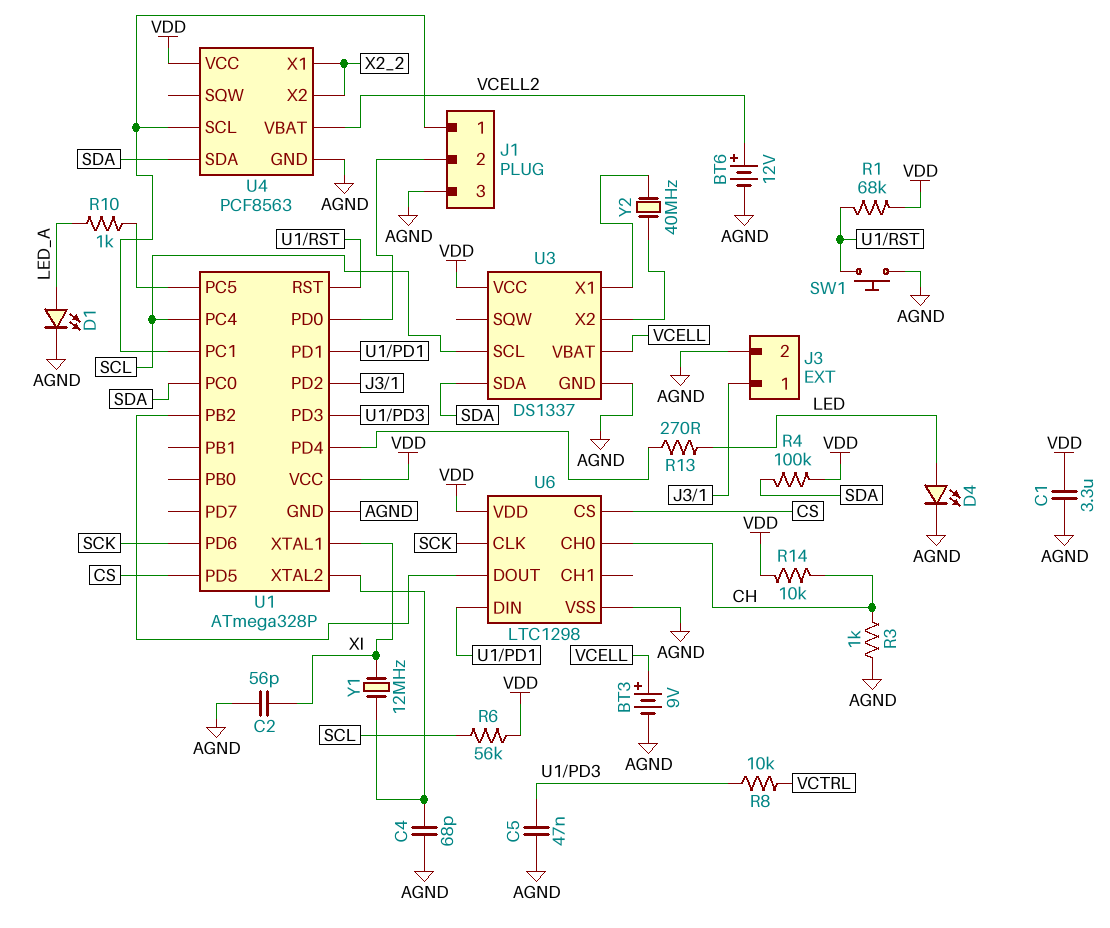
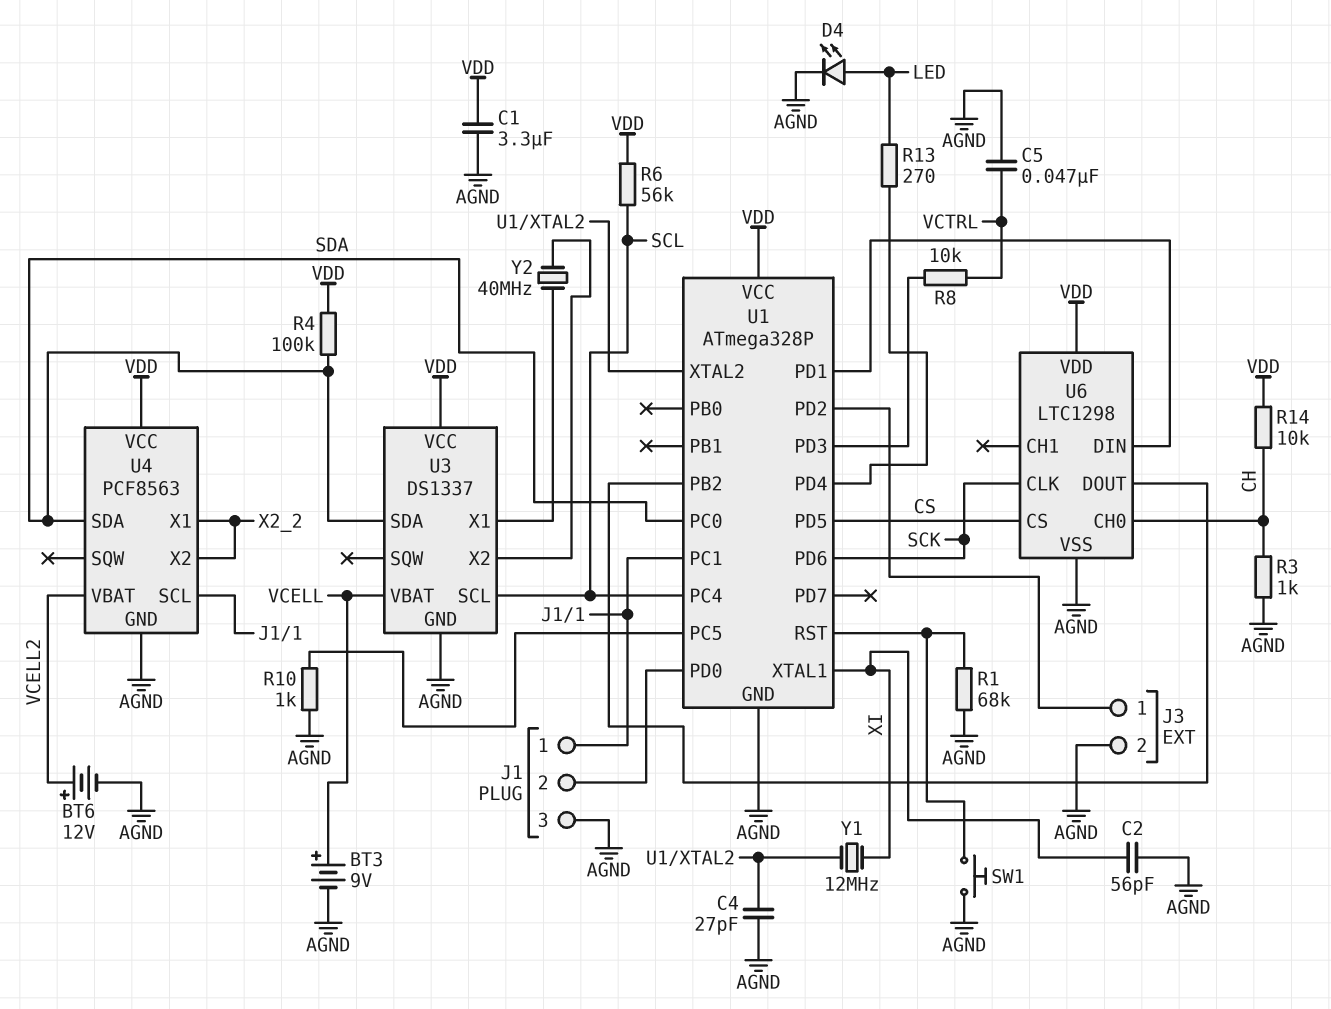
C4: 68pF (AGND, U1/XTAL2) -> 27pF (AGND, U1/XTAL2)
C5: 47nF (AGND, U1/PD3) -> 47nF (AGND, VCTRL)
D1: LED (A LED_A, K AGND) -> none
R1: 68k (U1/RST, VDD) -> 68k (AGND, U1/RST)
R10: 1k (LED_A, U1/PC5) -> 1k (AGND, U1/PC5)

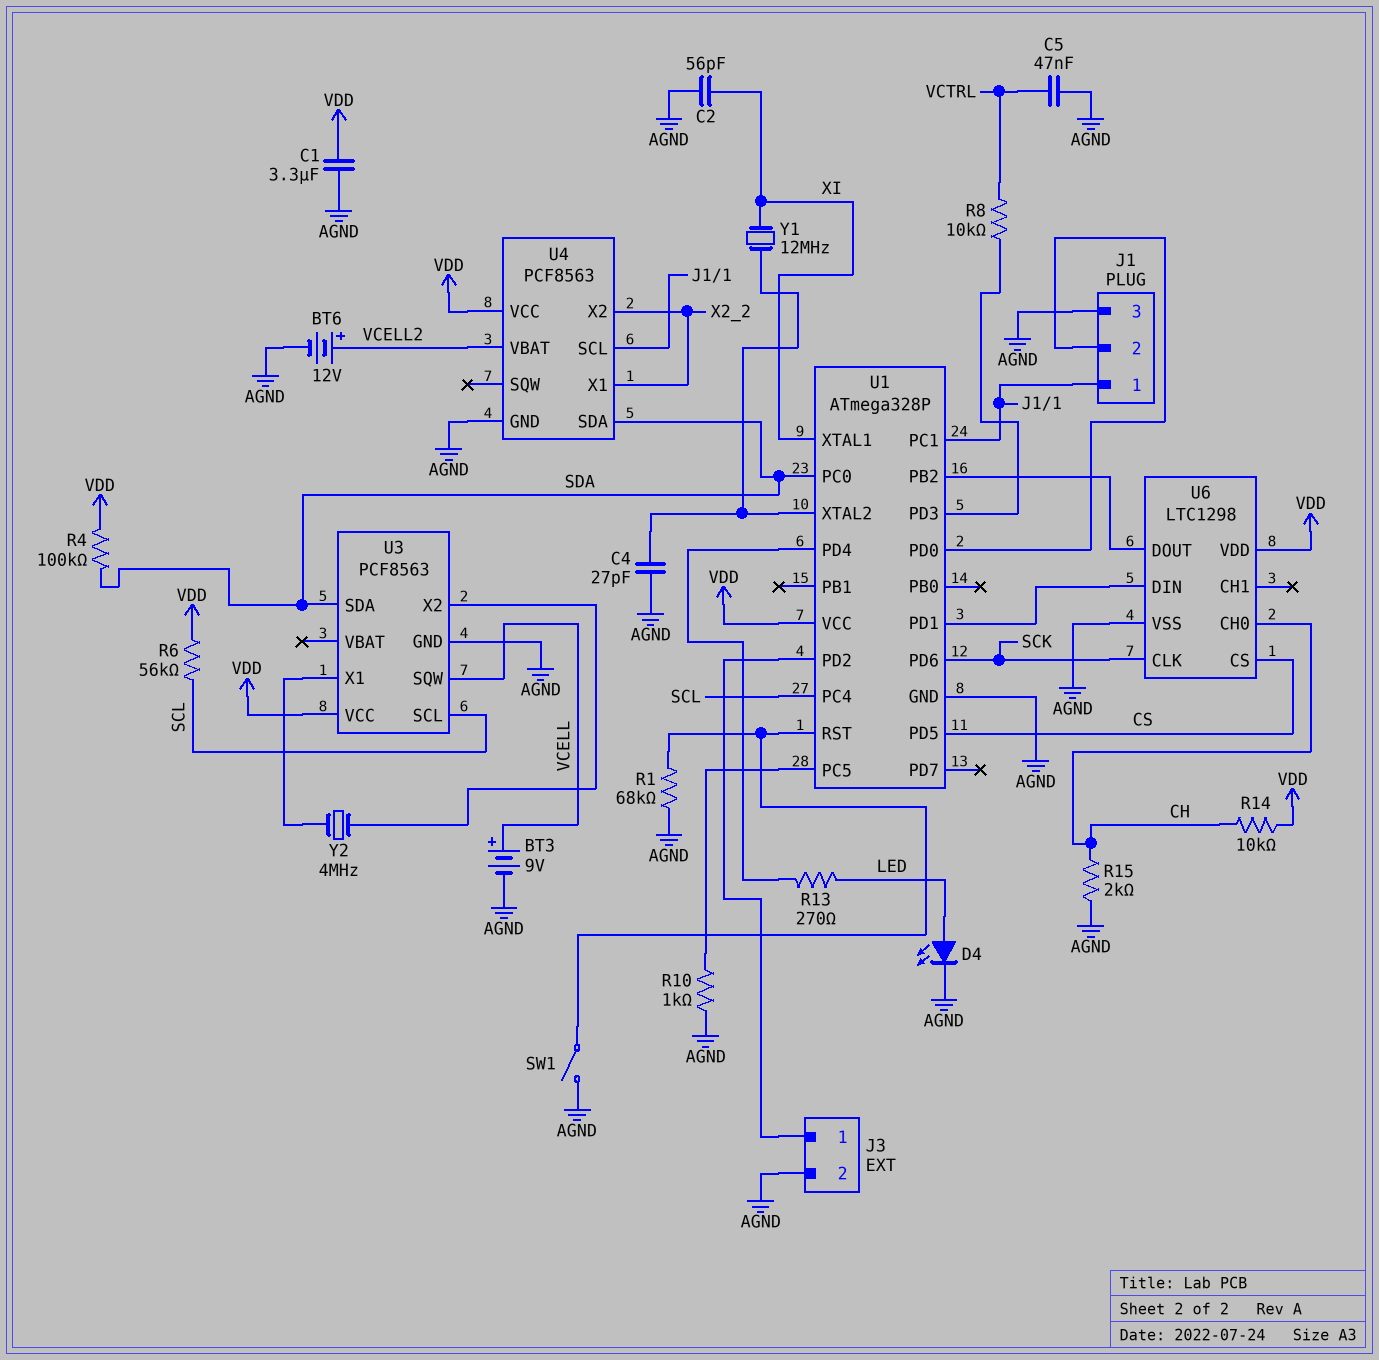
R3: 1k (AGND, CH) -> none
R15: none -> 2k (AGND, CH)
SW1: button (AGND, U1/RST) -> switch (AGND, U1/RST)
U3: DS1337 -> PCF8563
U3 pin SQW: none -> VCELL
U3 pin VBAT: VCELL -> none
Y2: 40MHz (U3/X1, U3/X2) -> 4MHz (U3/X1, U3/X2)

